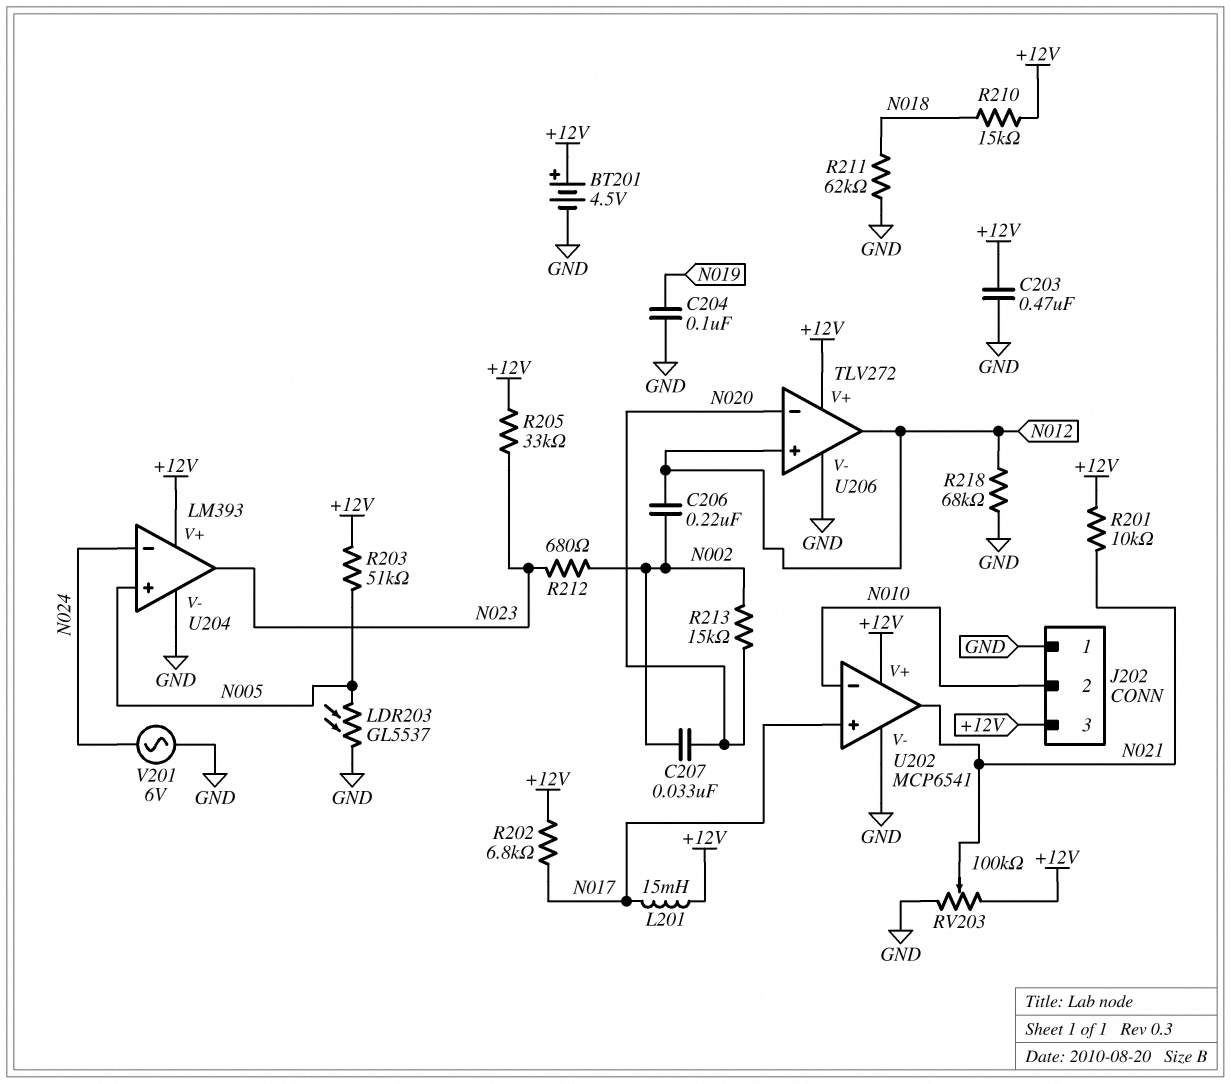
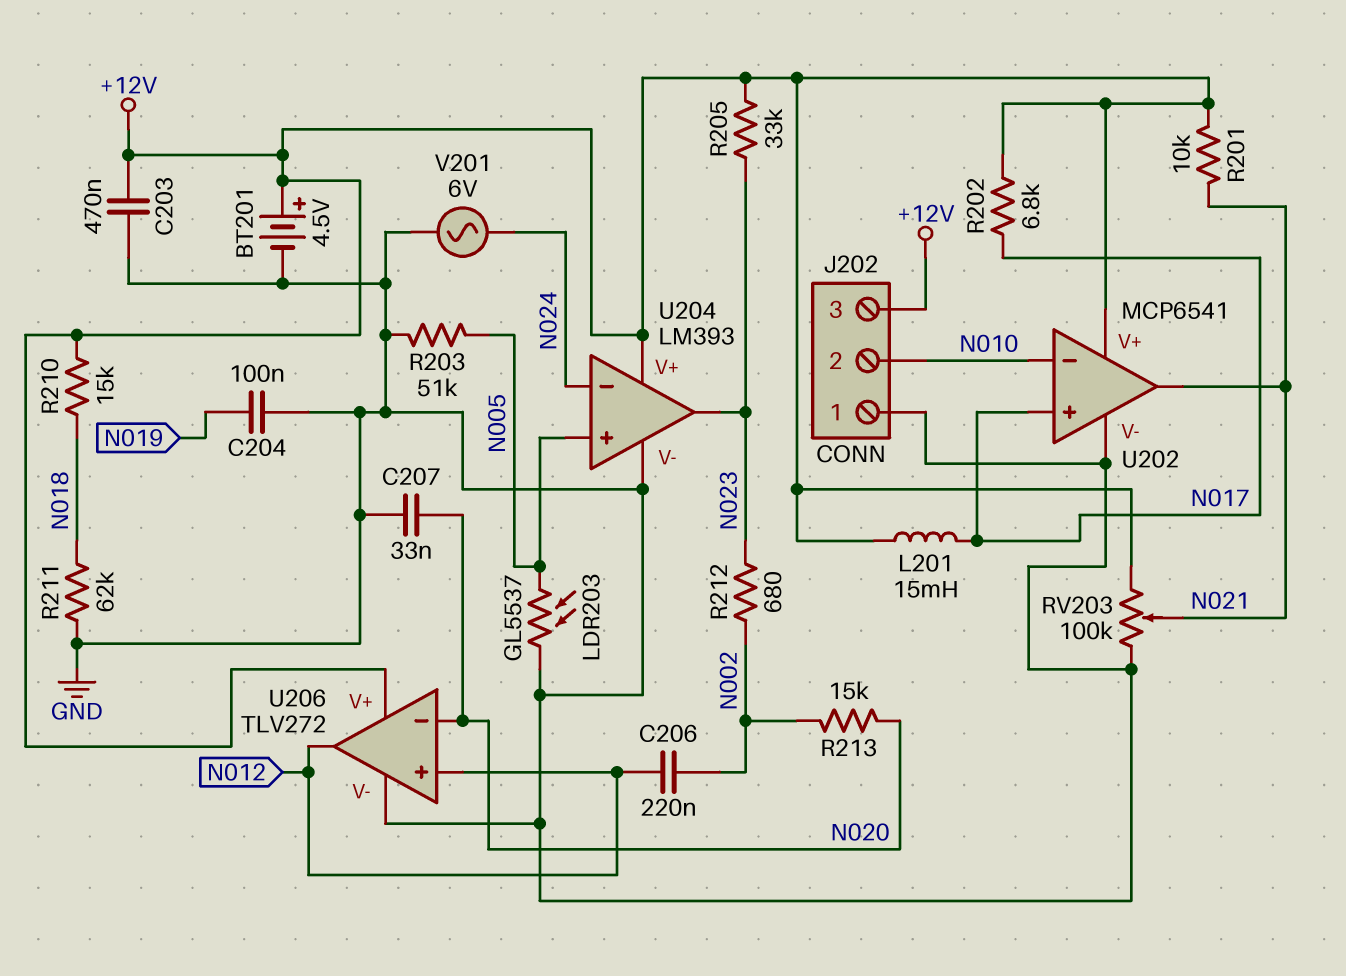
C207: 33nF (N002, N020) -> 33nF (GND, N020)
R203: 51k (+12V, N005) -> 51k (GND, N005)
R218: 68k (GND, N012) -> none

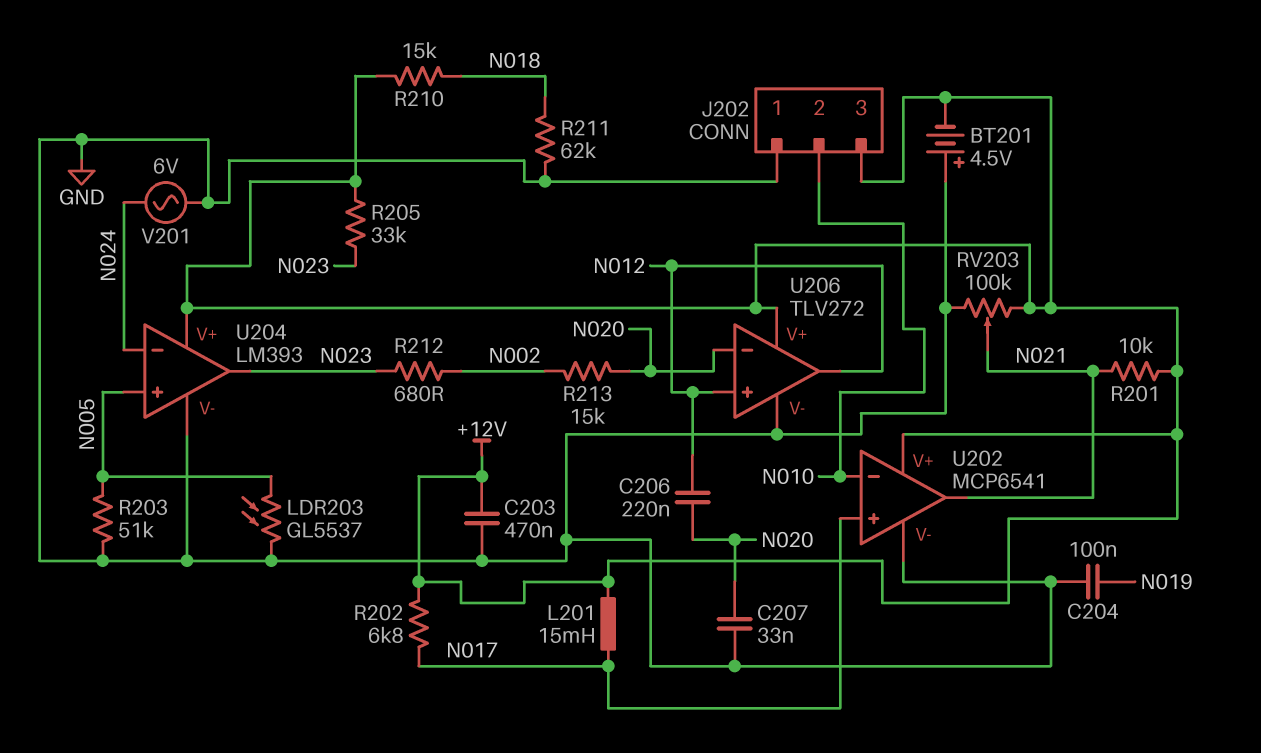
BT201: 4.5V (plus +12V, minus GND) -> 4.5V (plus GND, minus +12V)
C206: 220nF (N002, N012) -> 220nF (N012, N020)

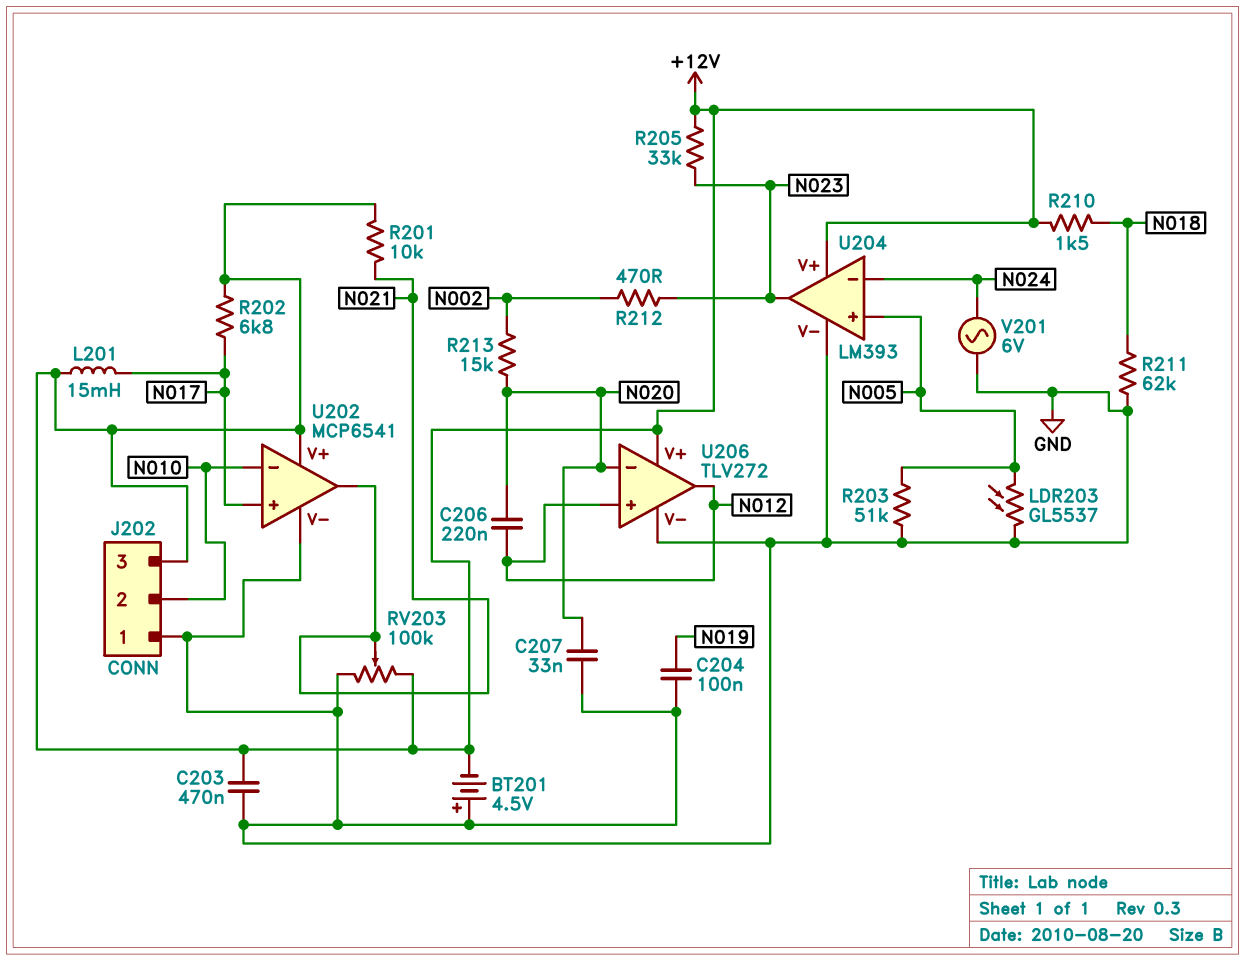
R210: 15k (+12V, N018) -> 1.5k (+12V, N018)
R212: 680 (N002, N023) -> 470 (N002, N023)

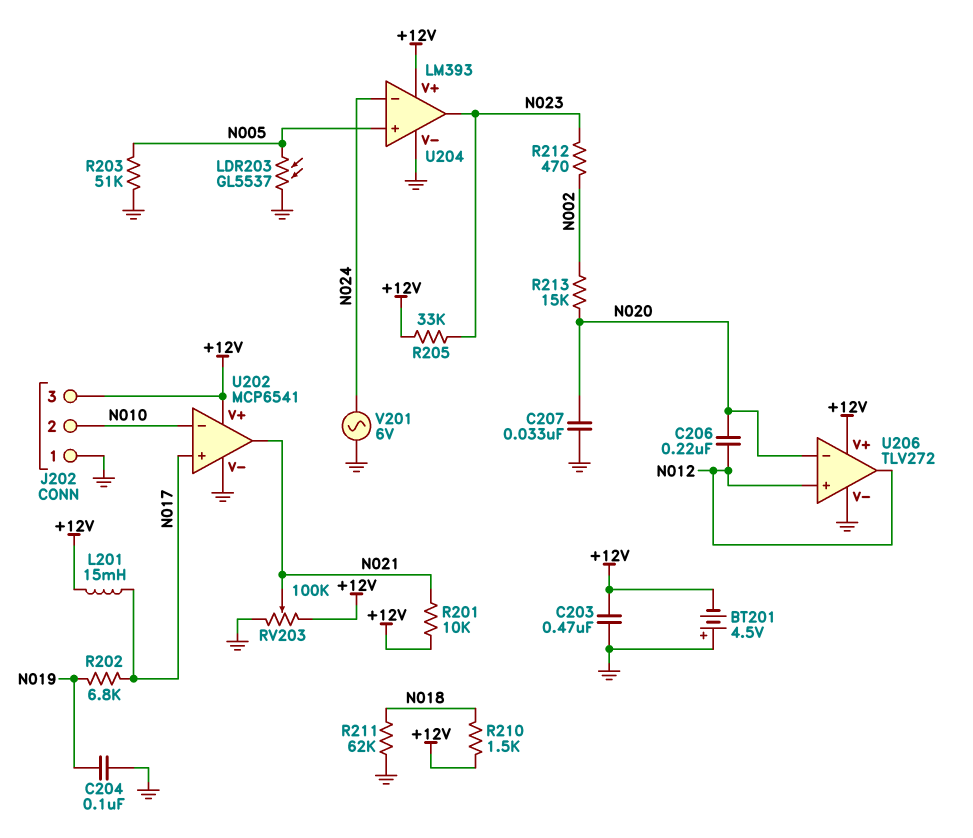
R202: 6.8k (+12V, N017) -> 6.8k (N017, N019)

